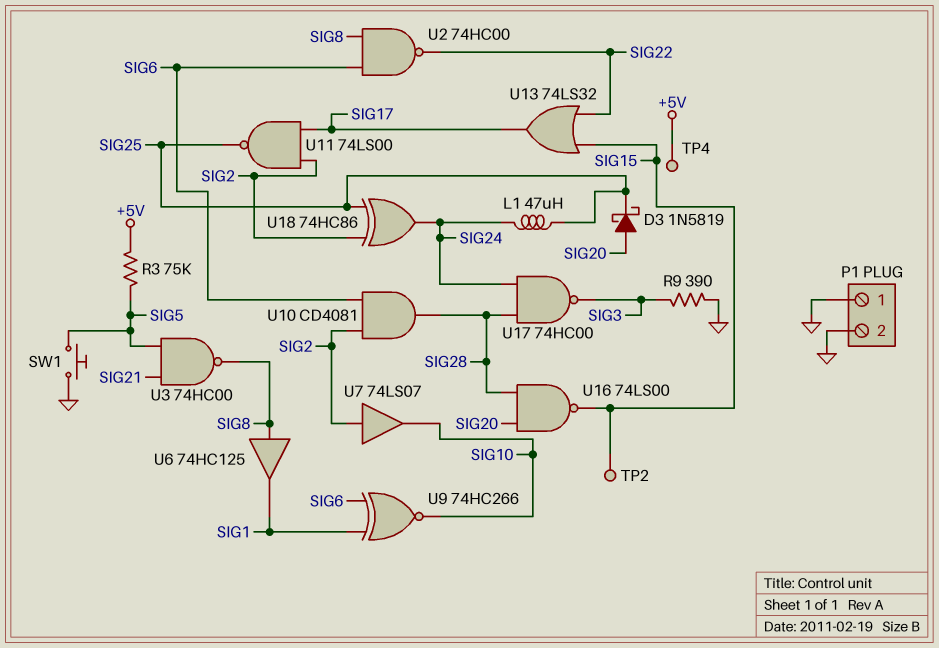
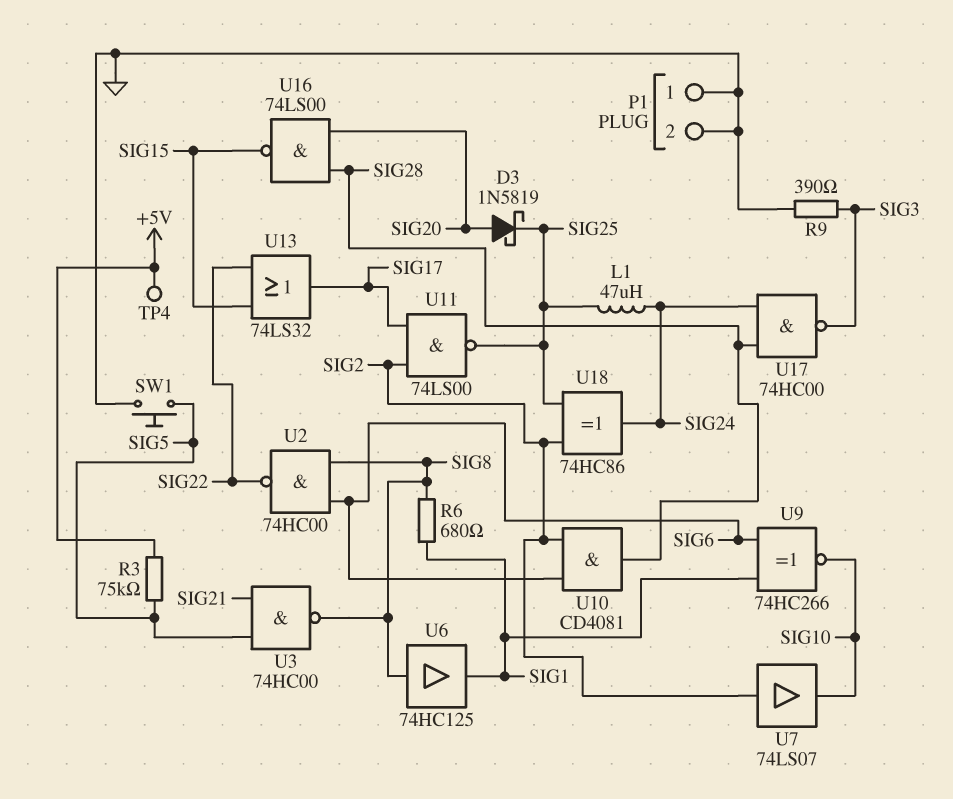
R6: none -> 680 (SIG1, SIG8)
TP2: test point (SIG15) -> none

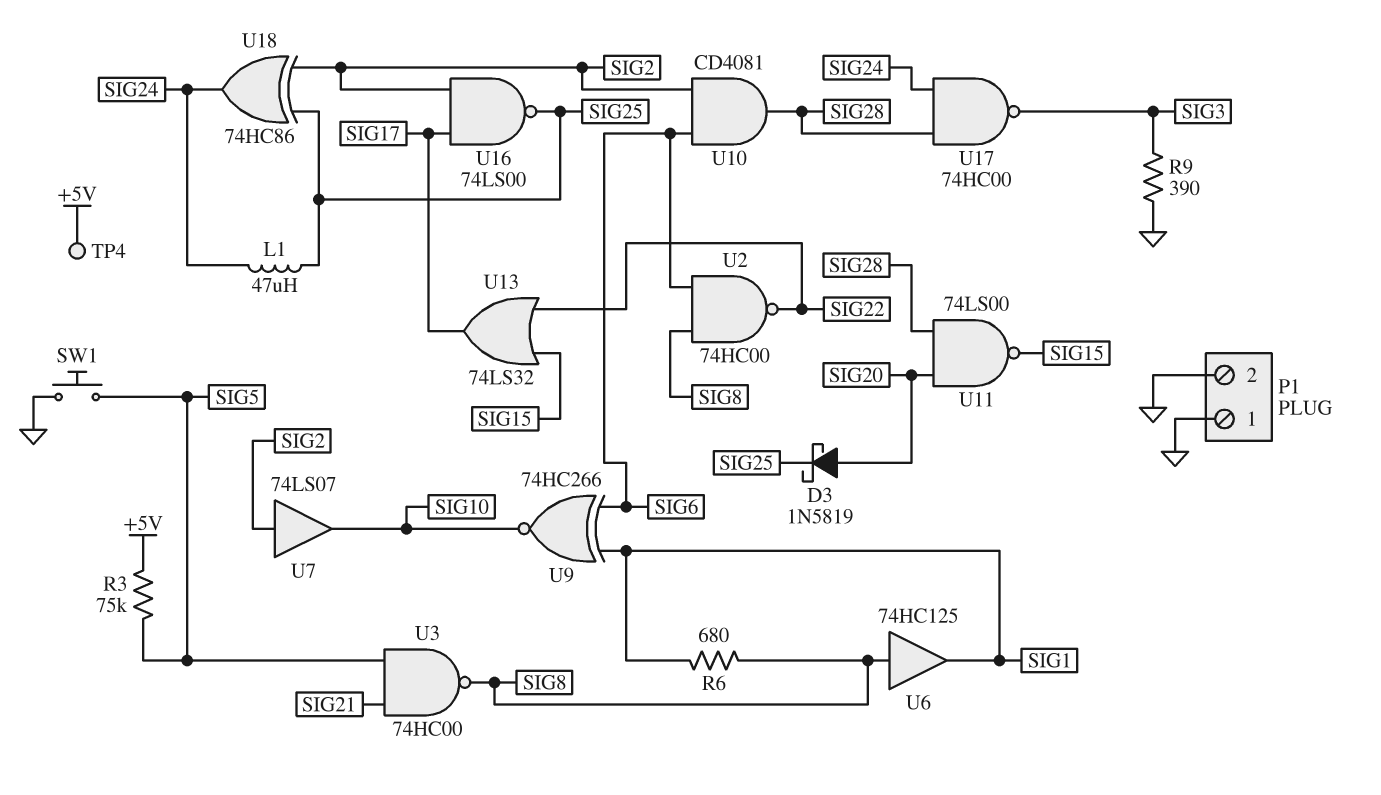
U11: NAND 74LS00 (in SIG2, in SIG17, out SIG25) -> NAND 74LS00 (in SIG20, in SIG28, out SIG15)
U16: NAND 74LS00 (in SIG20, in SIG28, out SIG15) -> NAND 74LS00 (in SIG2, in SIG17, out SIG25)

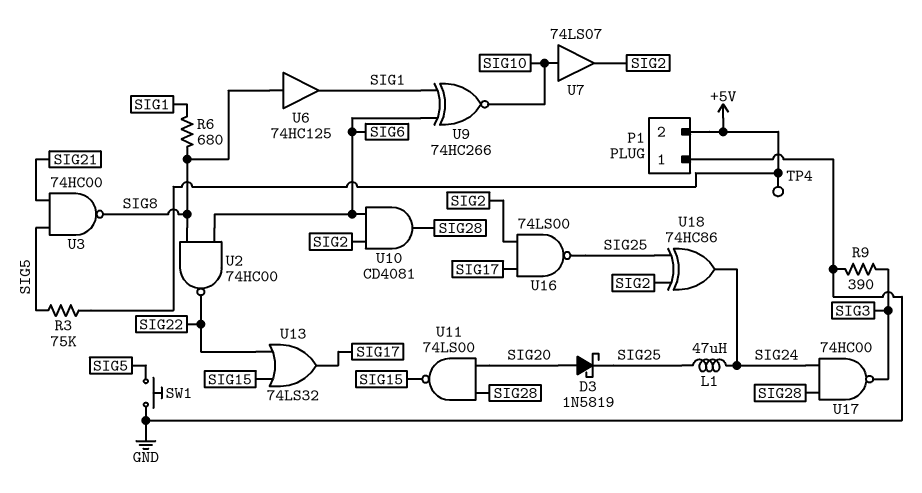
P1 pin 2: GND -> +5V
U7: buffer 74LS07 (in SIG2, out SIG10) -> buffer 74LS07 (in SIG10, out SIG2)

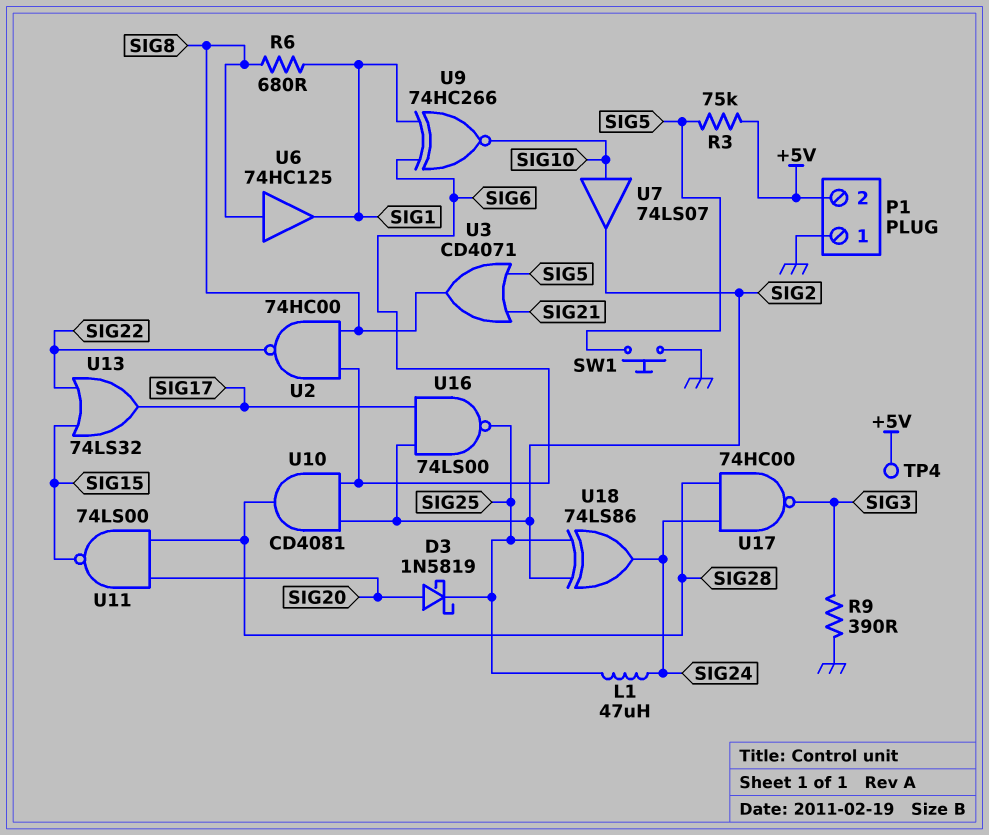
U3: NAND 74HC00 (in SIG5, in SIG21, out SIG8) -> OR CD4071 (in SIG5, in SIG21, out SIG8)
U18: XOR 74HC86 (in SIG2, in SIG25, out SIG24) -> XOR 74LS86 (in SIG2, in SIG25, out SIG24)

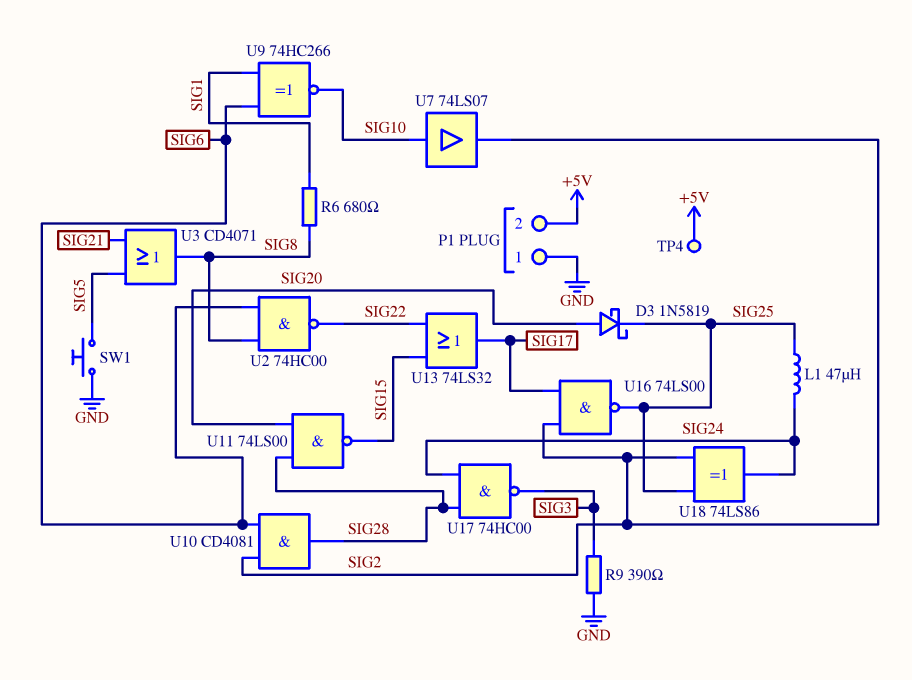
R3: 75k (+5V, SIG5) -> none
U6: buffer 74HC125 (in SIG8, out SIG1) -> none

